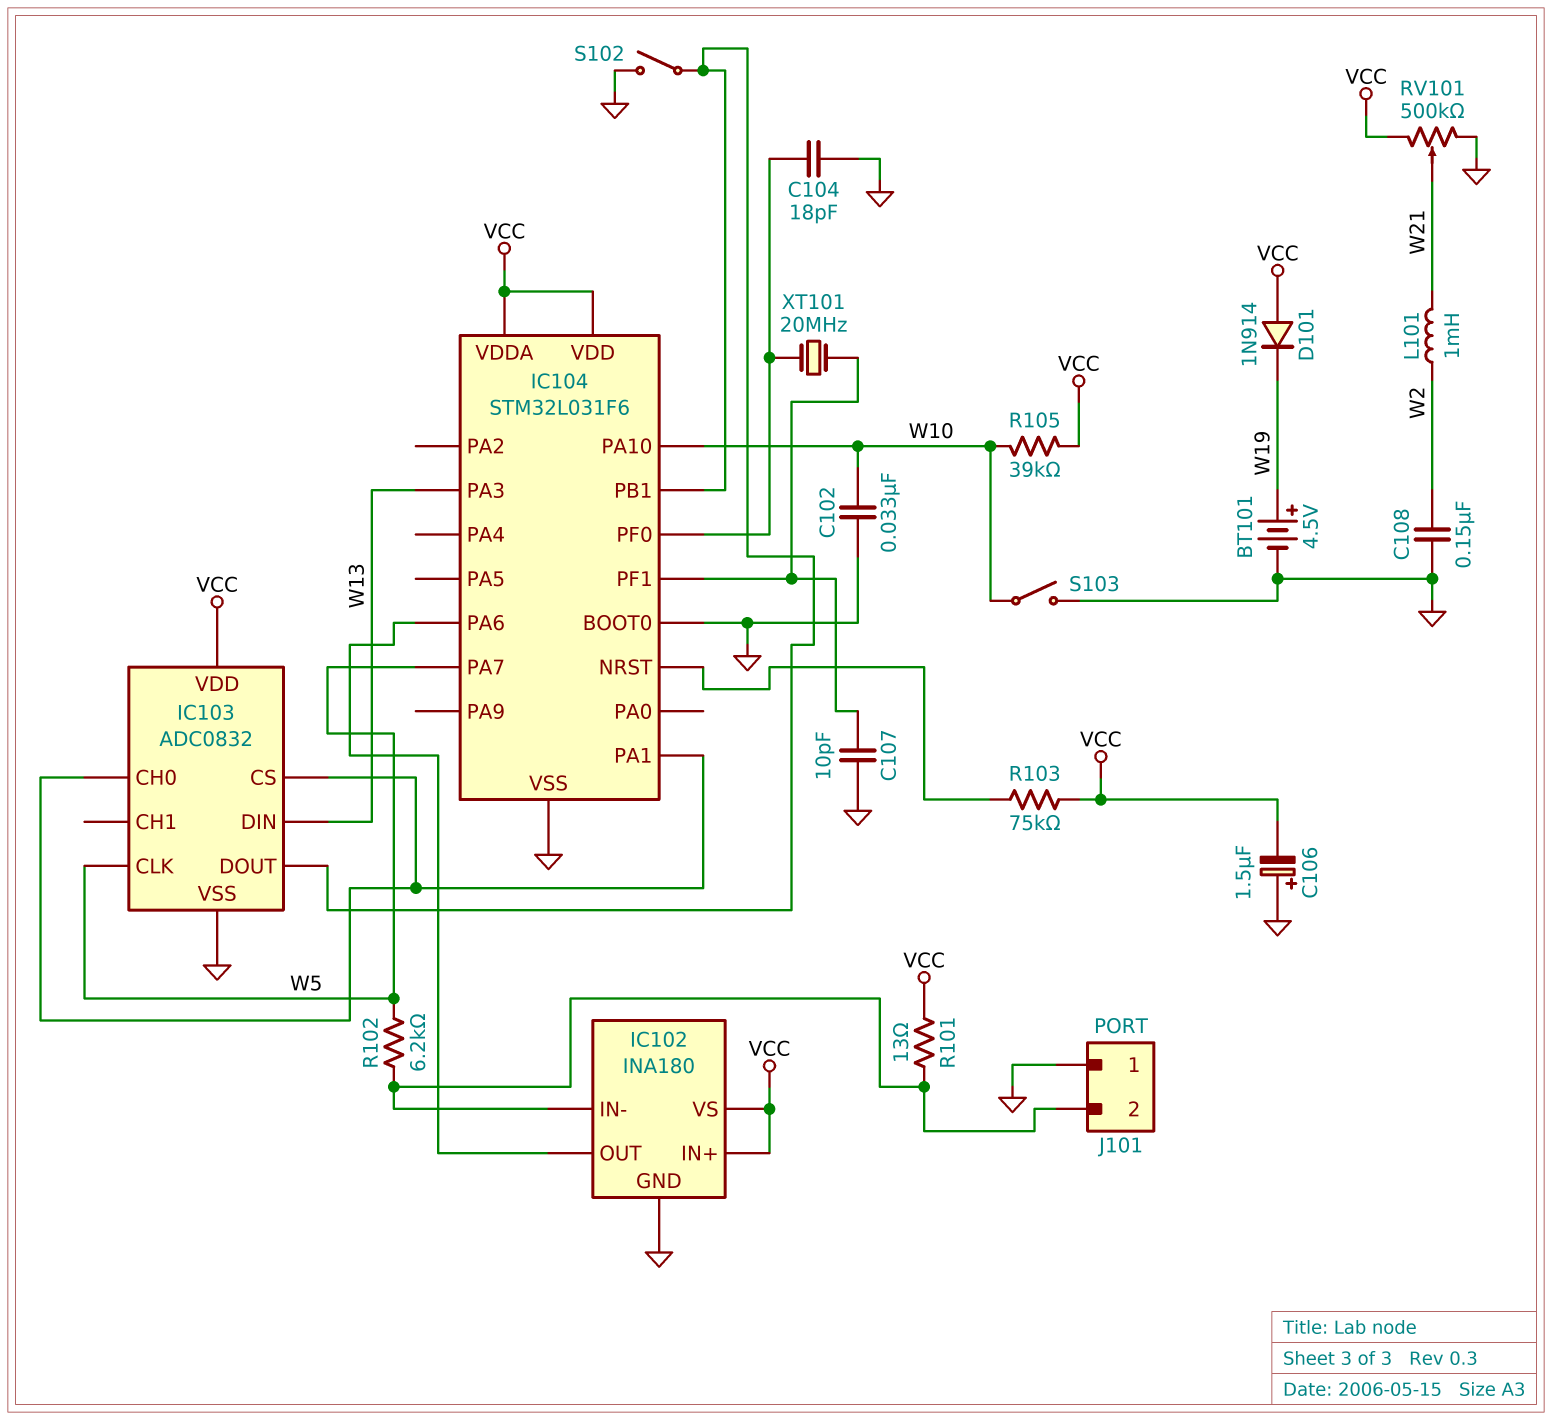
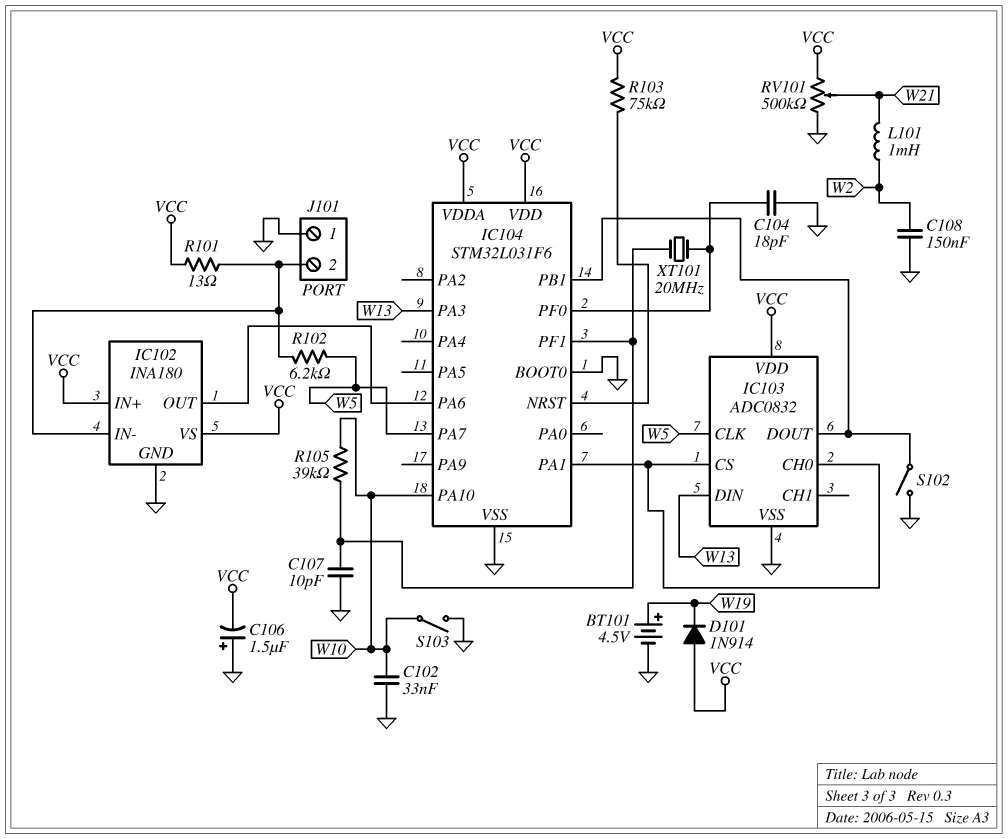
R105: 39k (VCC, W10) -> 39k (IC104/PF1, W10)

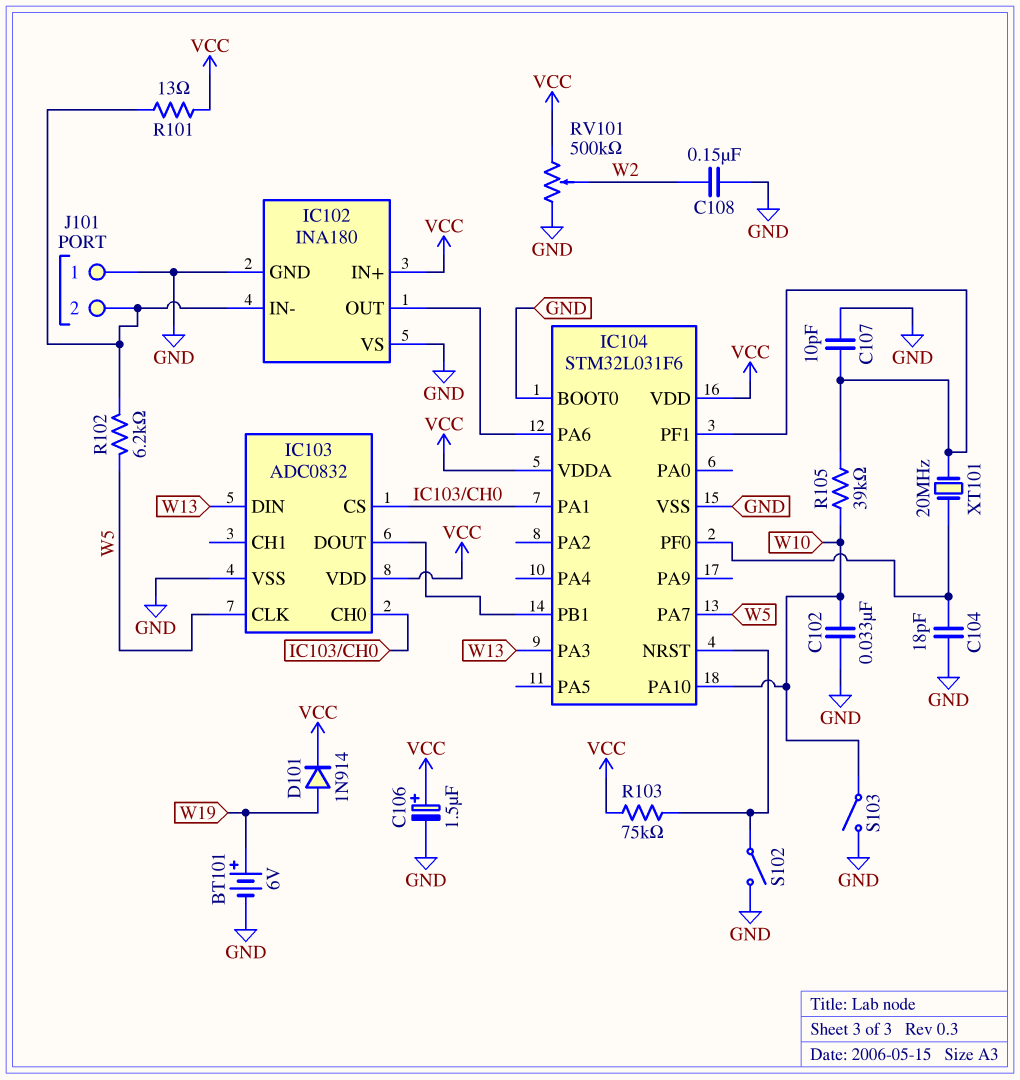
BT101: 4.5V (plus W19, minus GND) -> 6V (plus W19, minus GND)
C106: 1.5uF (plus GND, minus VCC) -> 1.5uF (plus VCC, minus GND)
D101: diode 1N914 (A VCC, K W19) -> diode 1N914 (A W19, K VCC)
IC102 pin VS: VCC -> GND
L101: 1mH (W2, W21) -> none
RV101: 500k (GND, VCC, wiper W21) -> 500k (GND, VCC, wiper W2)
S102: switch (GND, IC103/DOUT) -> switch (GND, IC104/NRST)

